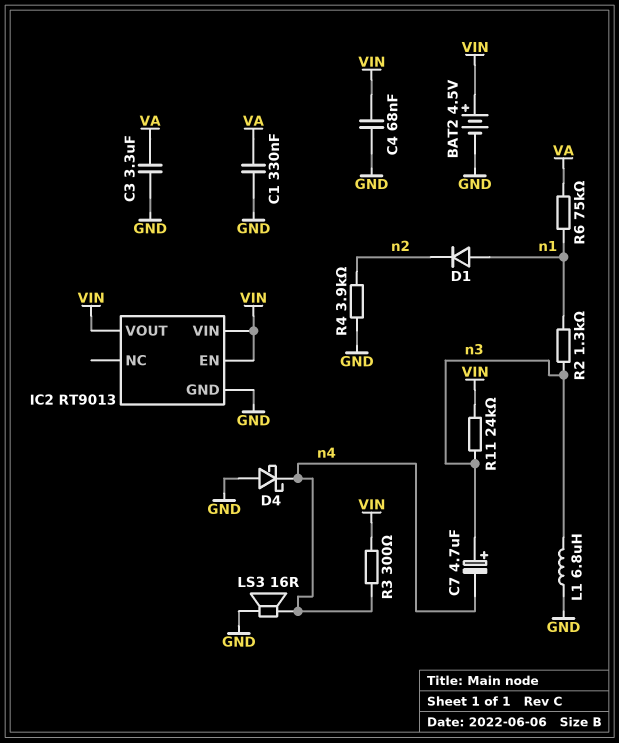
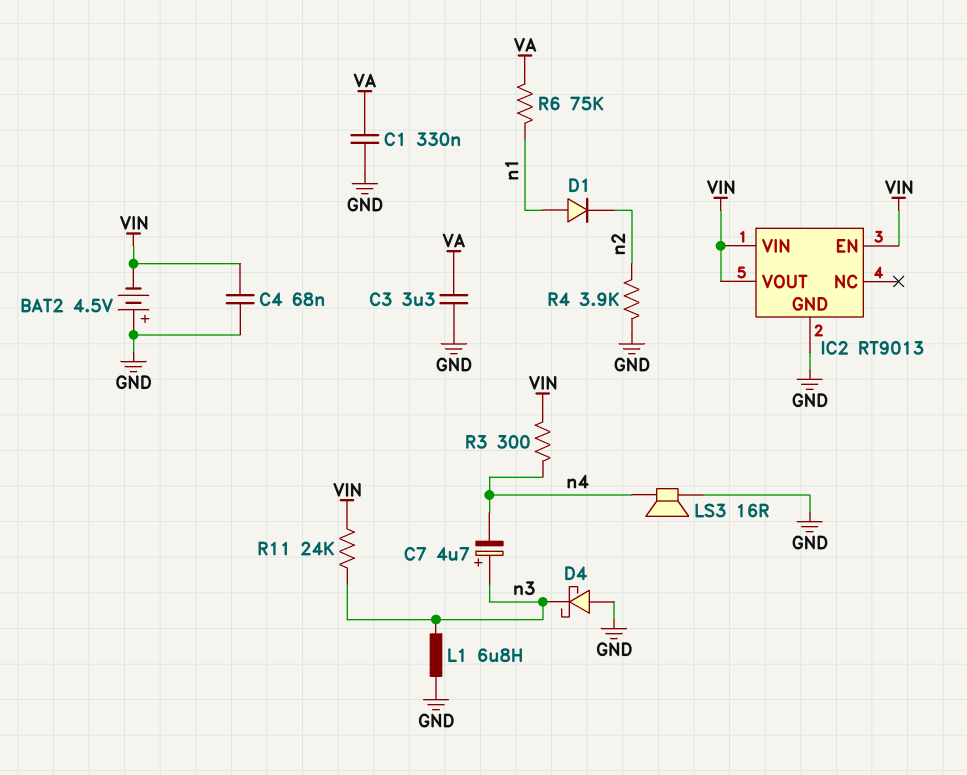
BAT2: 4.5V (plus VIN, minus GND) -> 4.5V (plus GND, minus VIN)
D4: schottky (A GND, K n4) -> schottky (A GND, K n3)
R2: 1.3k (n1, n3) -> none

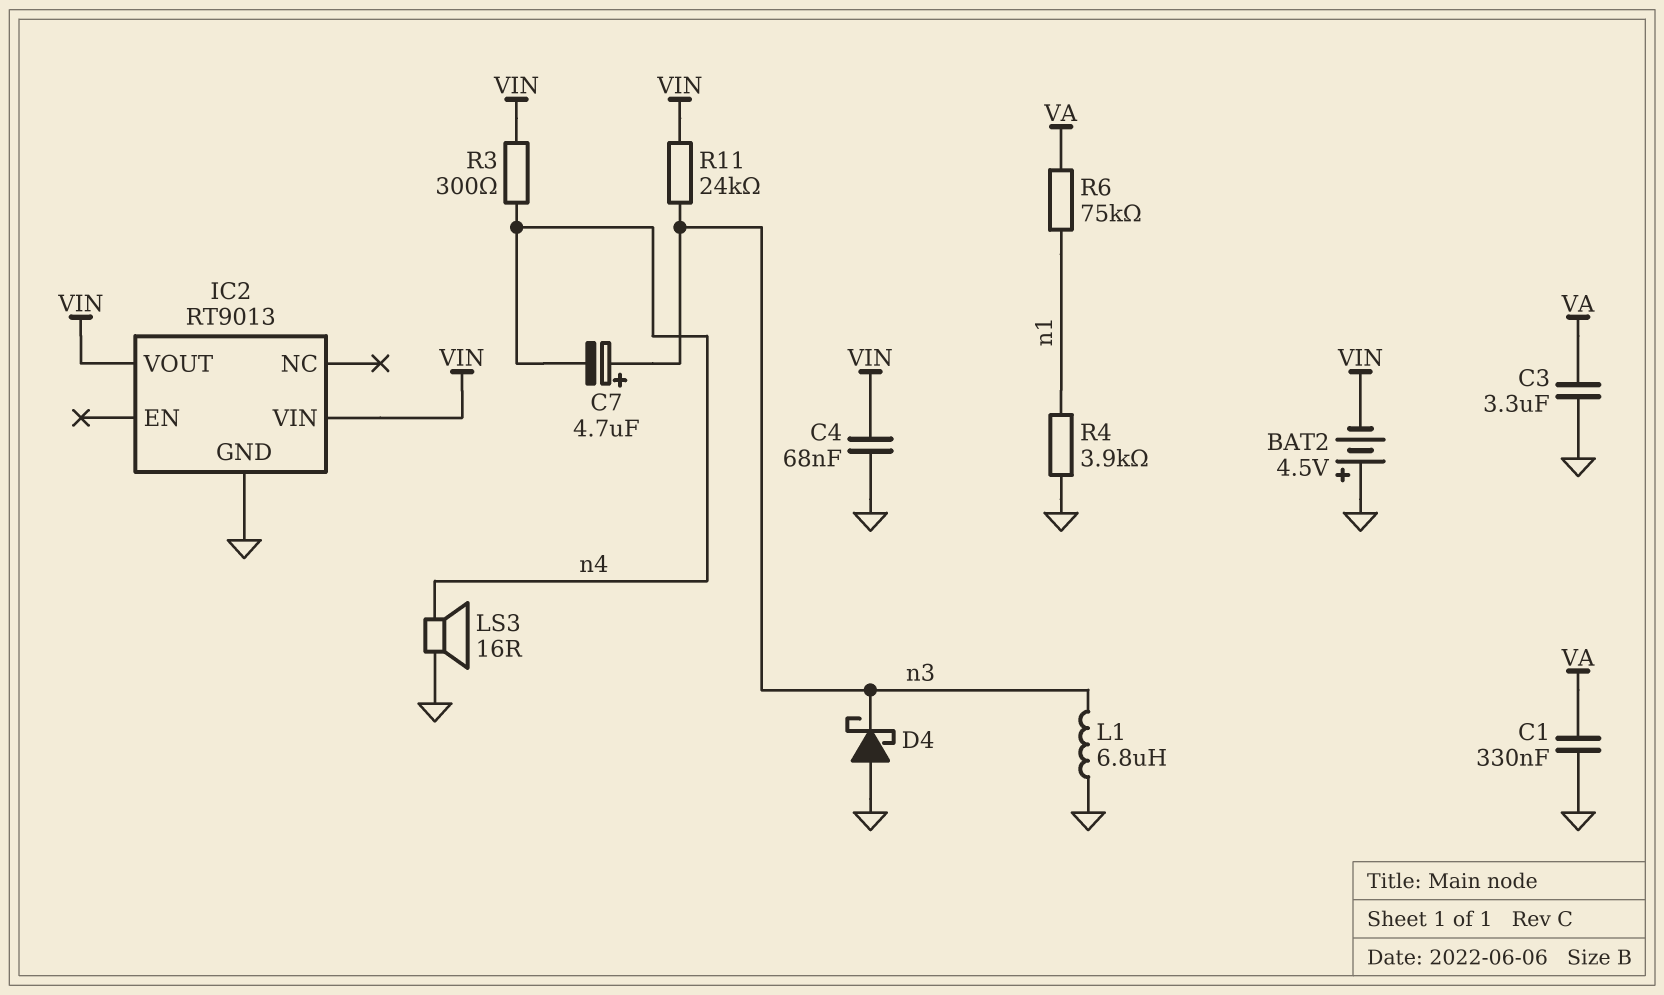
D1: diode (A n1, K n2) -> none
IC2 pin EN: VIN -> none
R4: 3.9k (GND, n2) -> 3.9k (GND, n1)

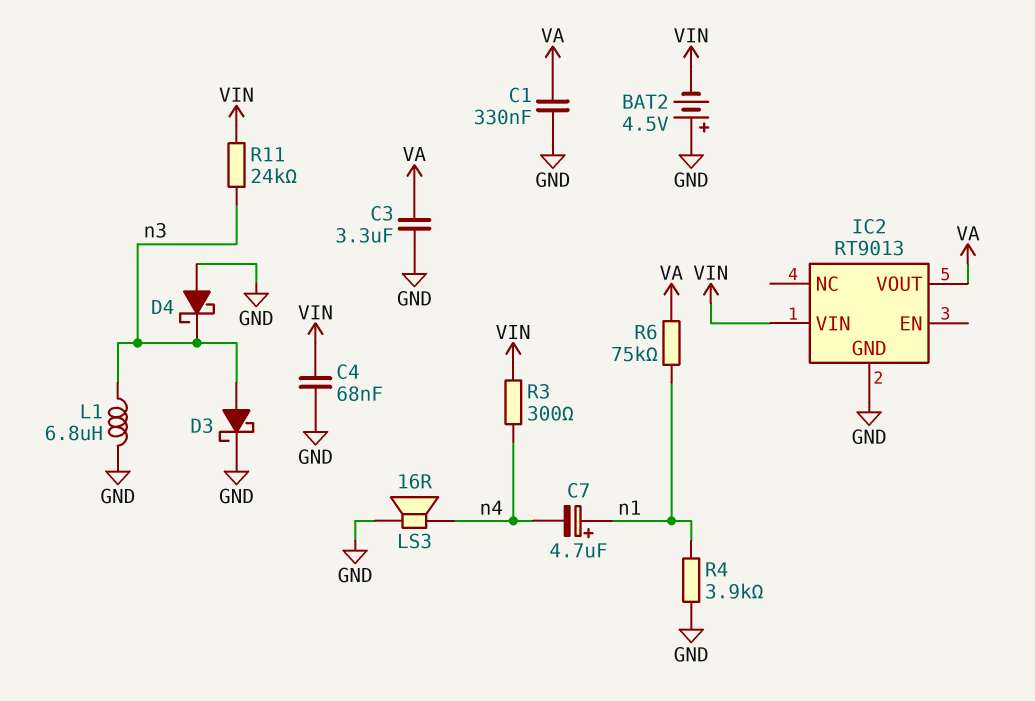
C7: 4.7uF (plus n3, minus n4) -> 4.7uF (plus n1, minus n4)
D3: none -> schottky (A n3, K GND)
IC2 pin VOUT: VIN -> VA

